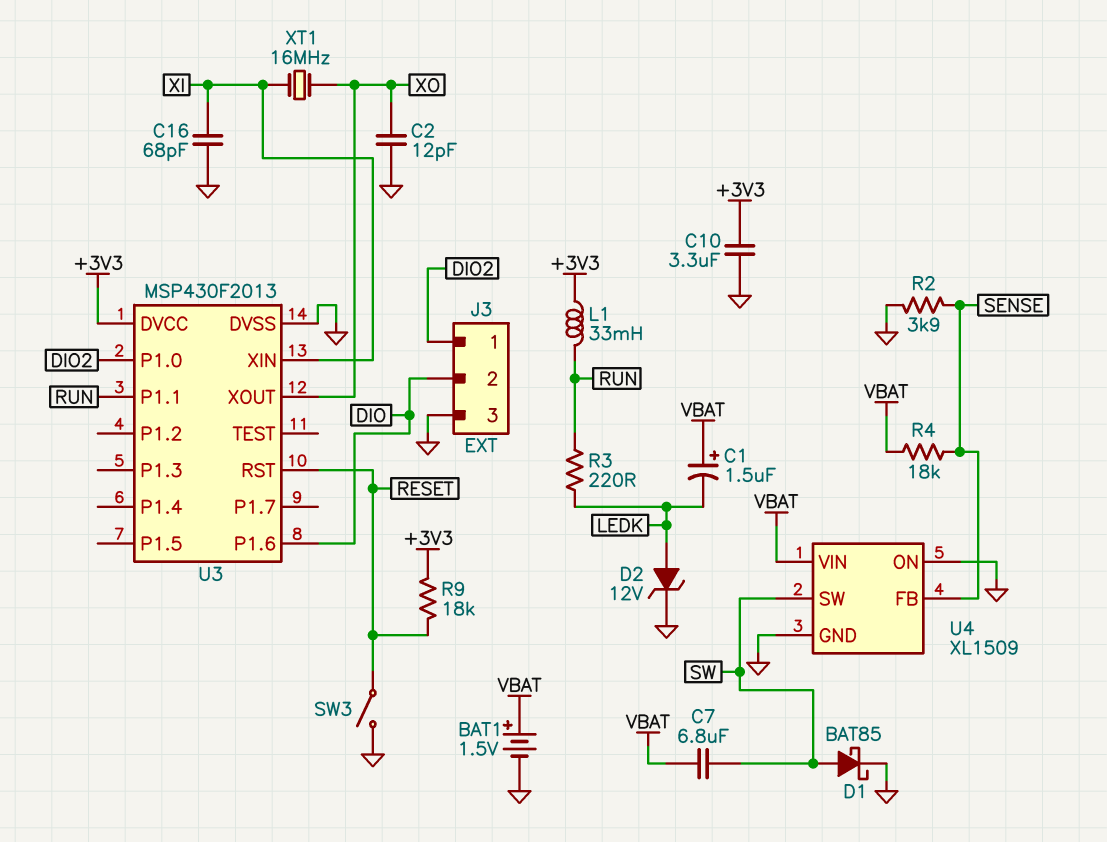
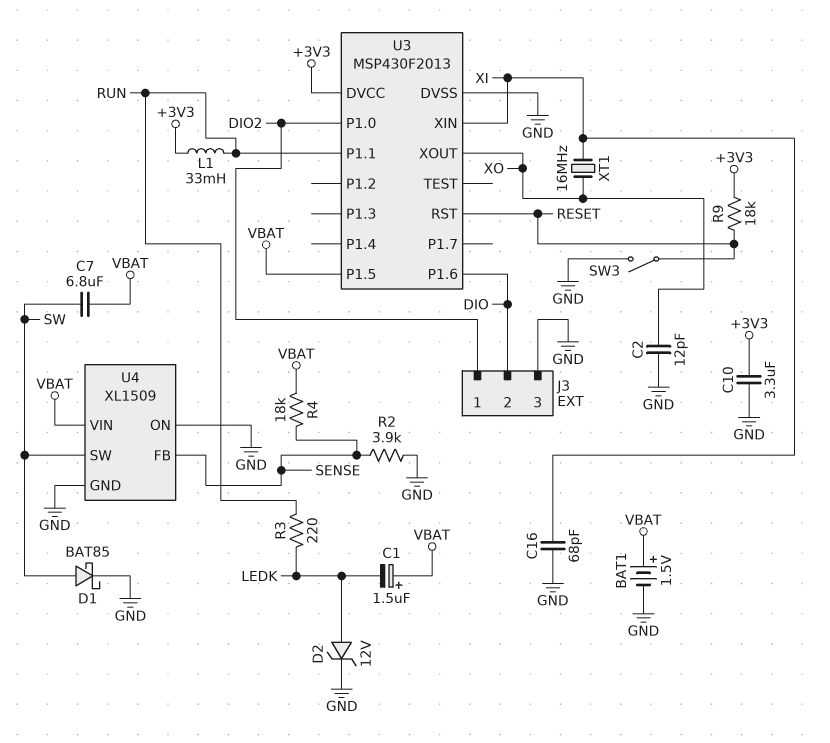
U3 pin P1.5: none -> VBAT

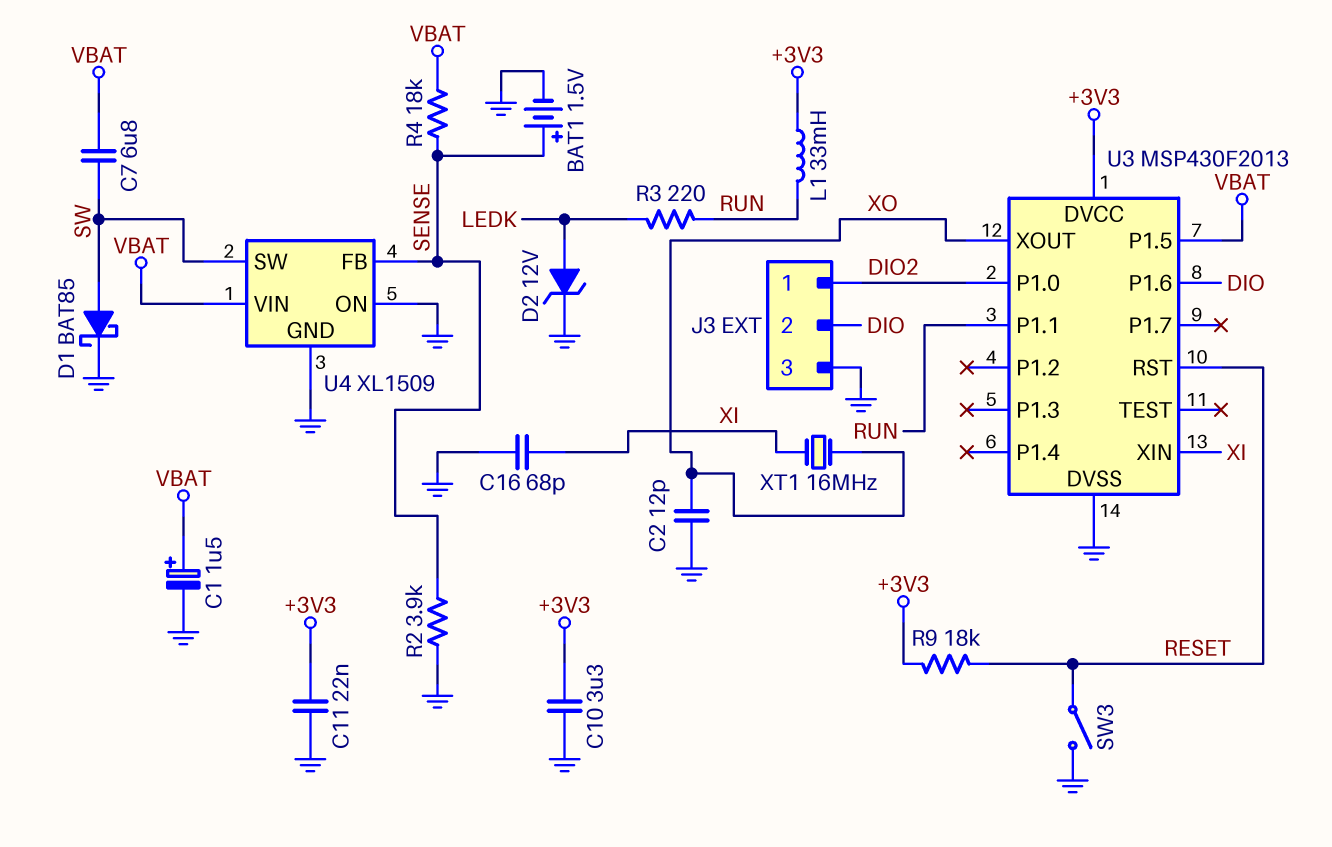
BAT1: 1.5V (plus VBAT, minus GND) -> 1.5V (plus SENSE, minus GND)
C1: 1.5uF (plus VBAT, minus LEDK) -> 1.5uF (plus VBAT, minus GND)
C11: none -> 22nF (+3V3, GND)

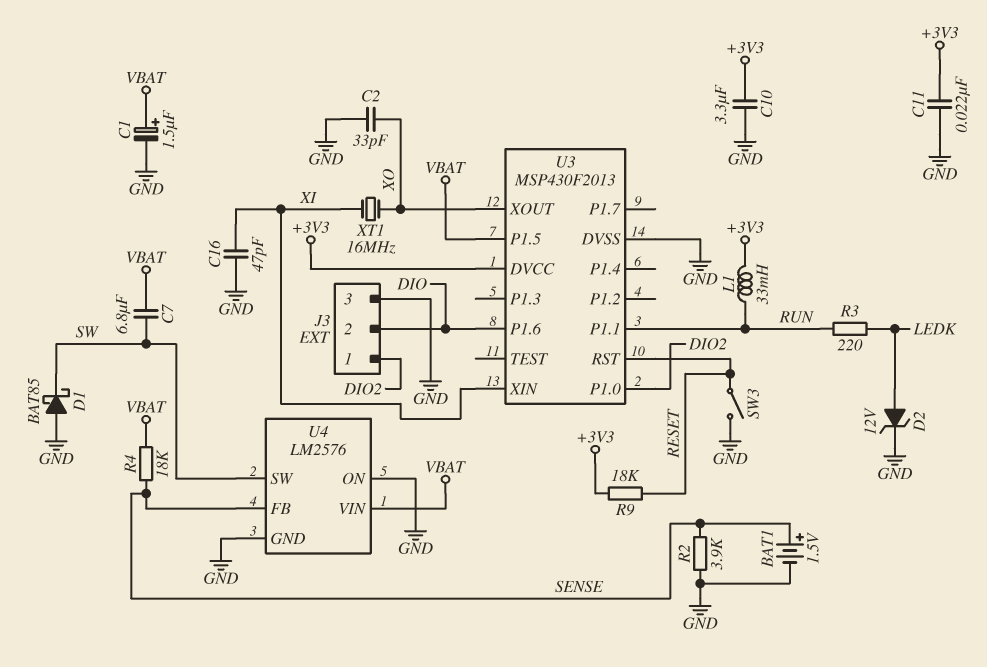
C2: 12pF (GND, XO) -> 33pF (GND, XO)
C16: 68pF (GND, XI) -> 47pF (GND, XI)
D1: schottky BAT85 (A SW, K GND) -> schottky BAT85 (A GND, K SW)
U4: XL1509 -> LM2576

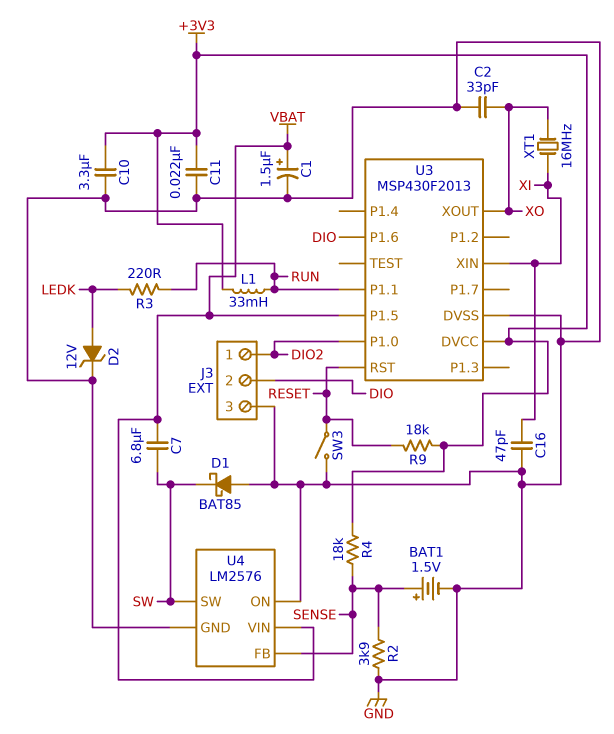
R4: 18k (SENSE, VBAT) -> 18k (+3V3, SENSE)

